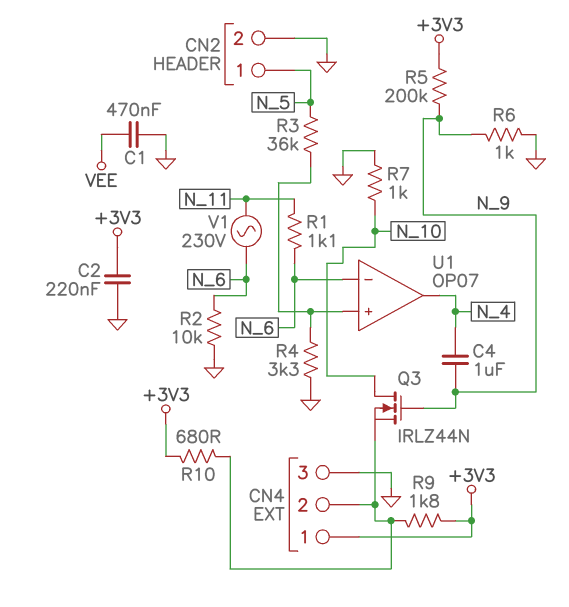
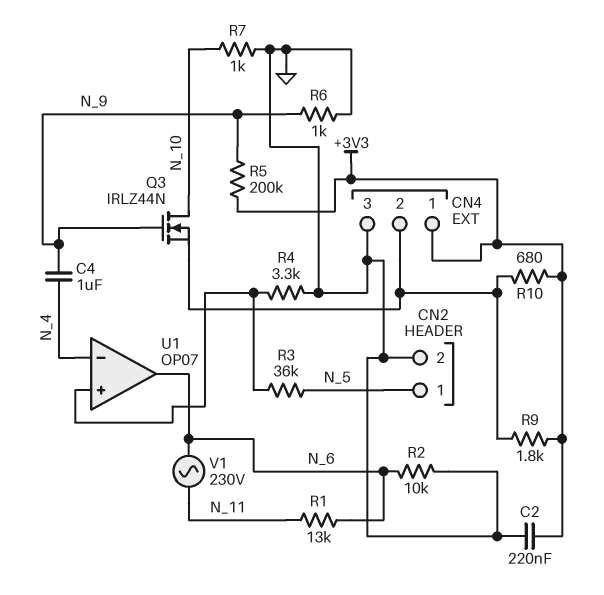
C1: 470nF (GND, VEE) -> none
R1: 1.1k (N_6, N_11) -> 13k (N_6, N_11)
U1 pin in-: N_6 -> N_4
U1 pin out: N_4 -> N_6

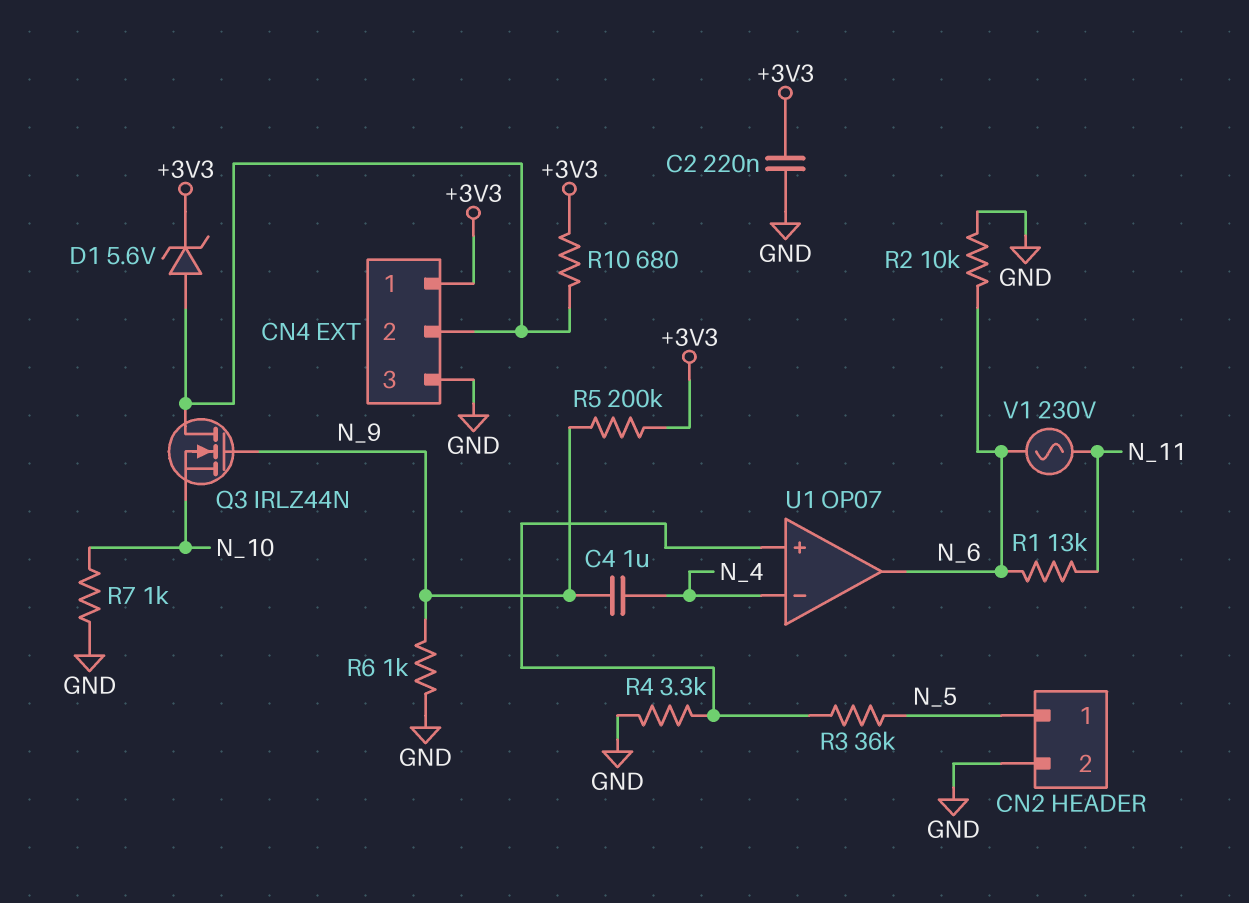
D1: none -> zener 5.6V (A CN4/2, K +3V3)
Q3: NMOS IRLZ44N (G N_9, D N_10, S CN4/2) -> NMOS IRLZ44N (G N_9, D CN4/2, S N_10)
R9: 1.8k (+3V3, CN4/2) -> none

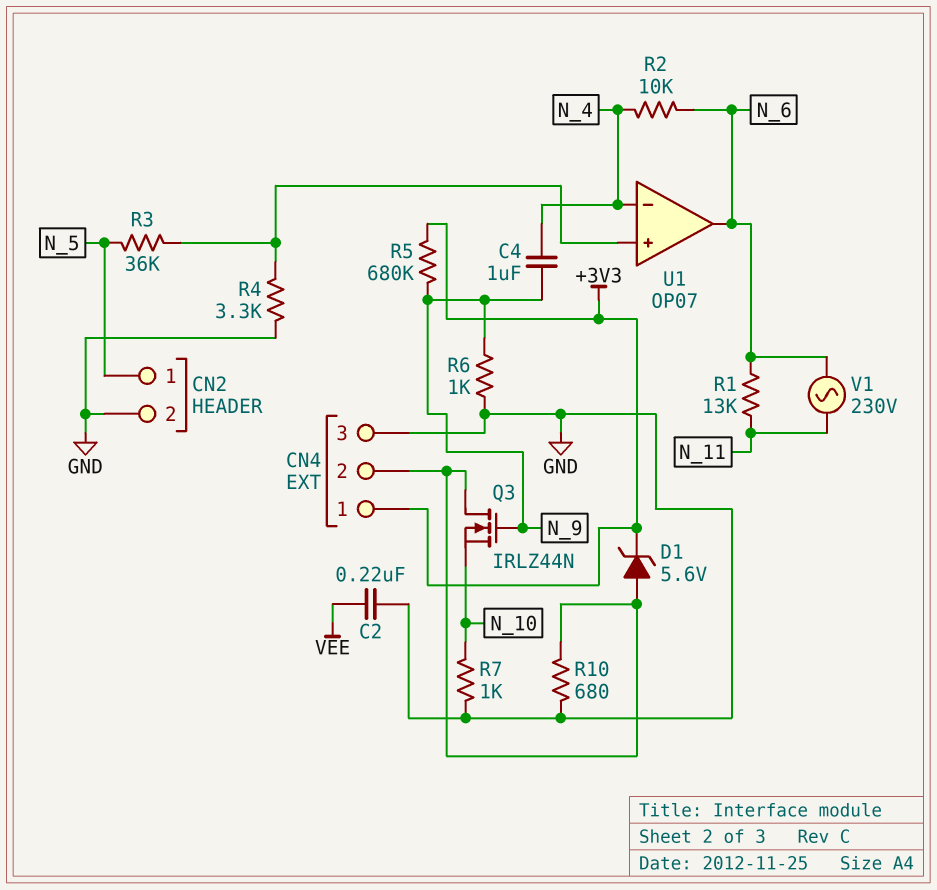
C2: 220nF (+3V3, GND) -> 220nF (GND, VEE)
R2: 10k (GND, N_6) -> 10k (N_4, N_6)
R5: 200k (+3V3, N_9) -> 680k (+3V3, N_9)
R10: 680 (+3V3, CN4/2) -> 680 (CN4/2, GND)

